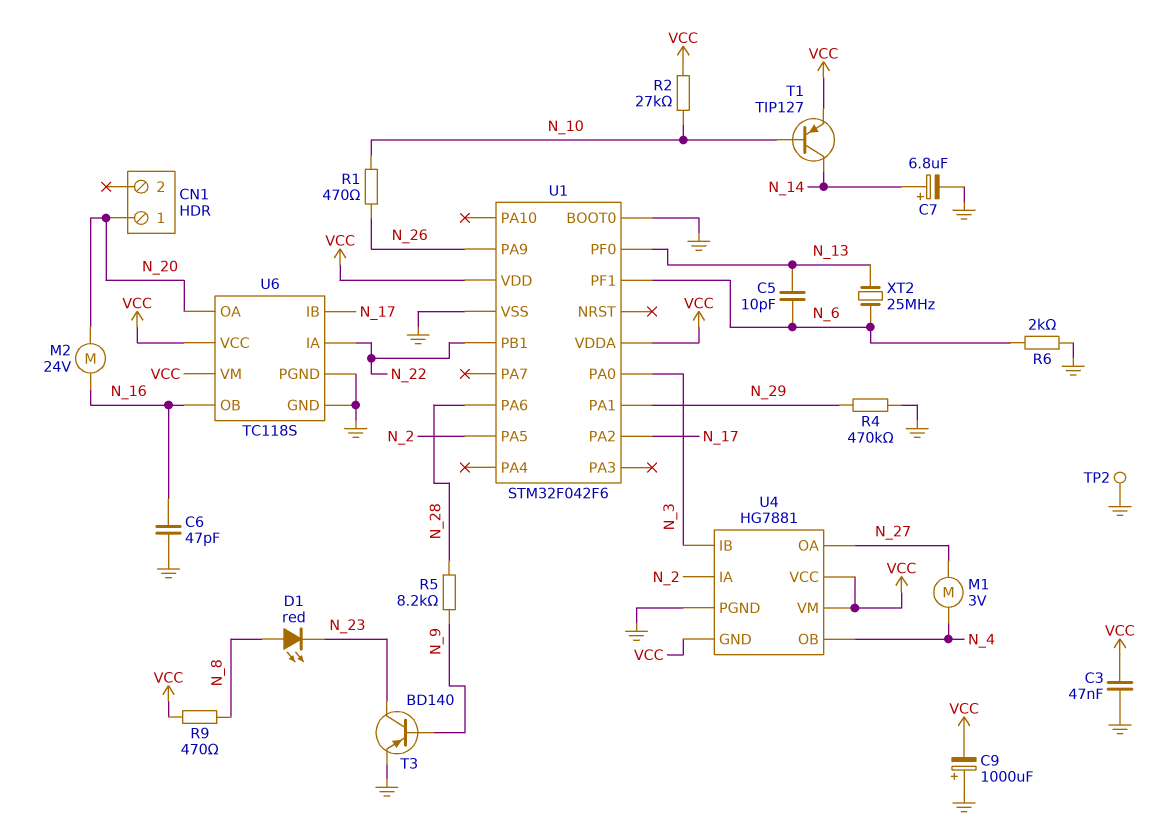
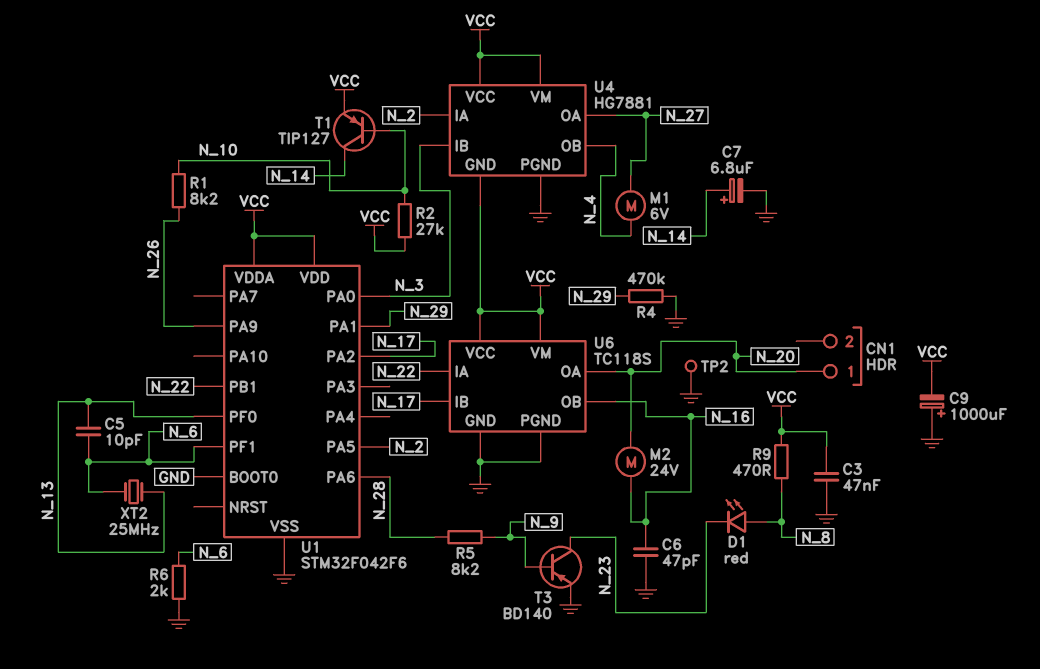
M1: motor 3V (N_4, N_27) -> motor 6V (N_4, N_27)
R1: 470 (N_10, N_26) -> 8.2k (N_10, N_26)

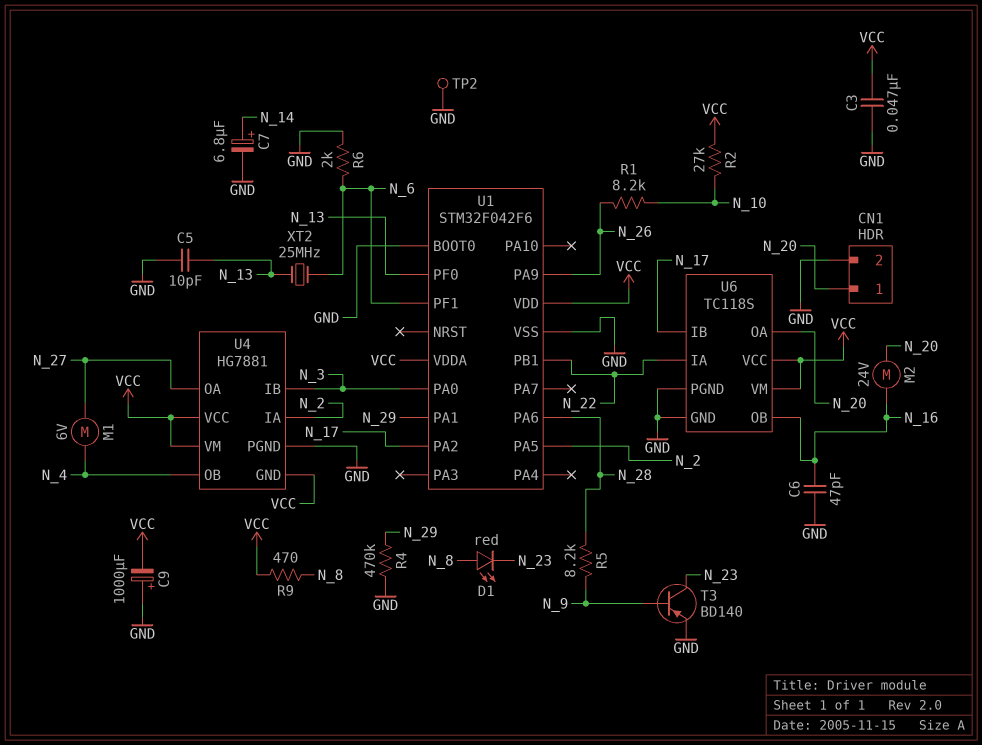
C5: 10pF (N_6, N_13) -> 10pF (GND, N_13)
CN1 pin 2: none -> GND
T1: PNP TIP127 (B N_10, C N_14, E VCC) -> none

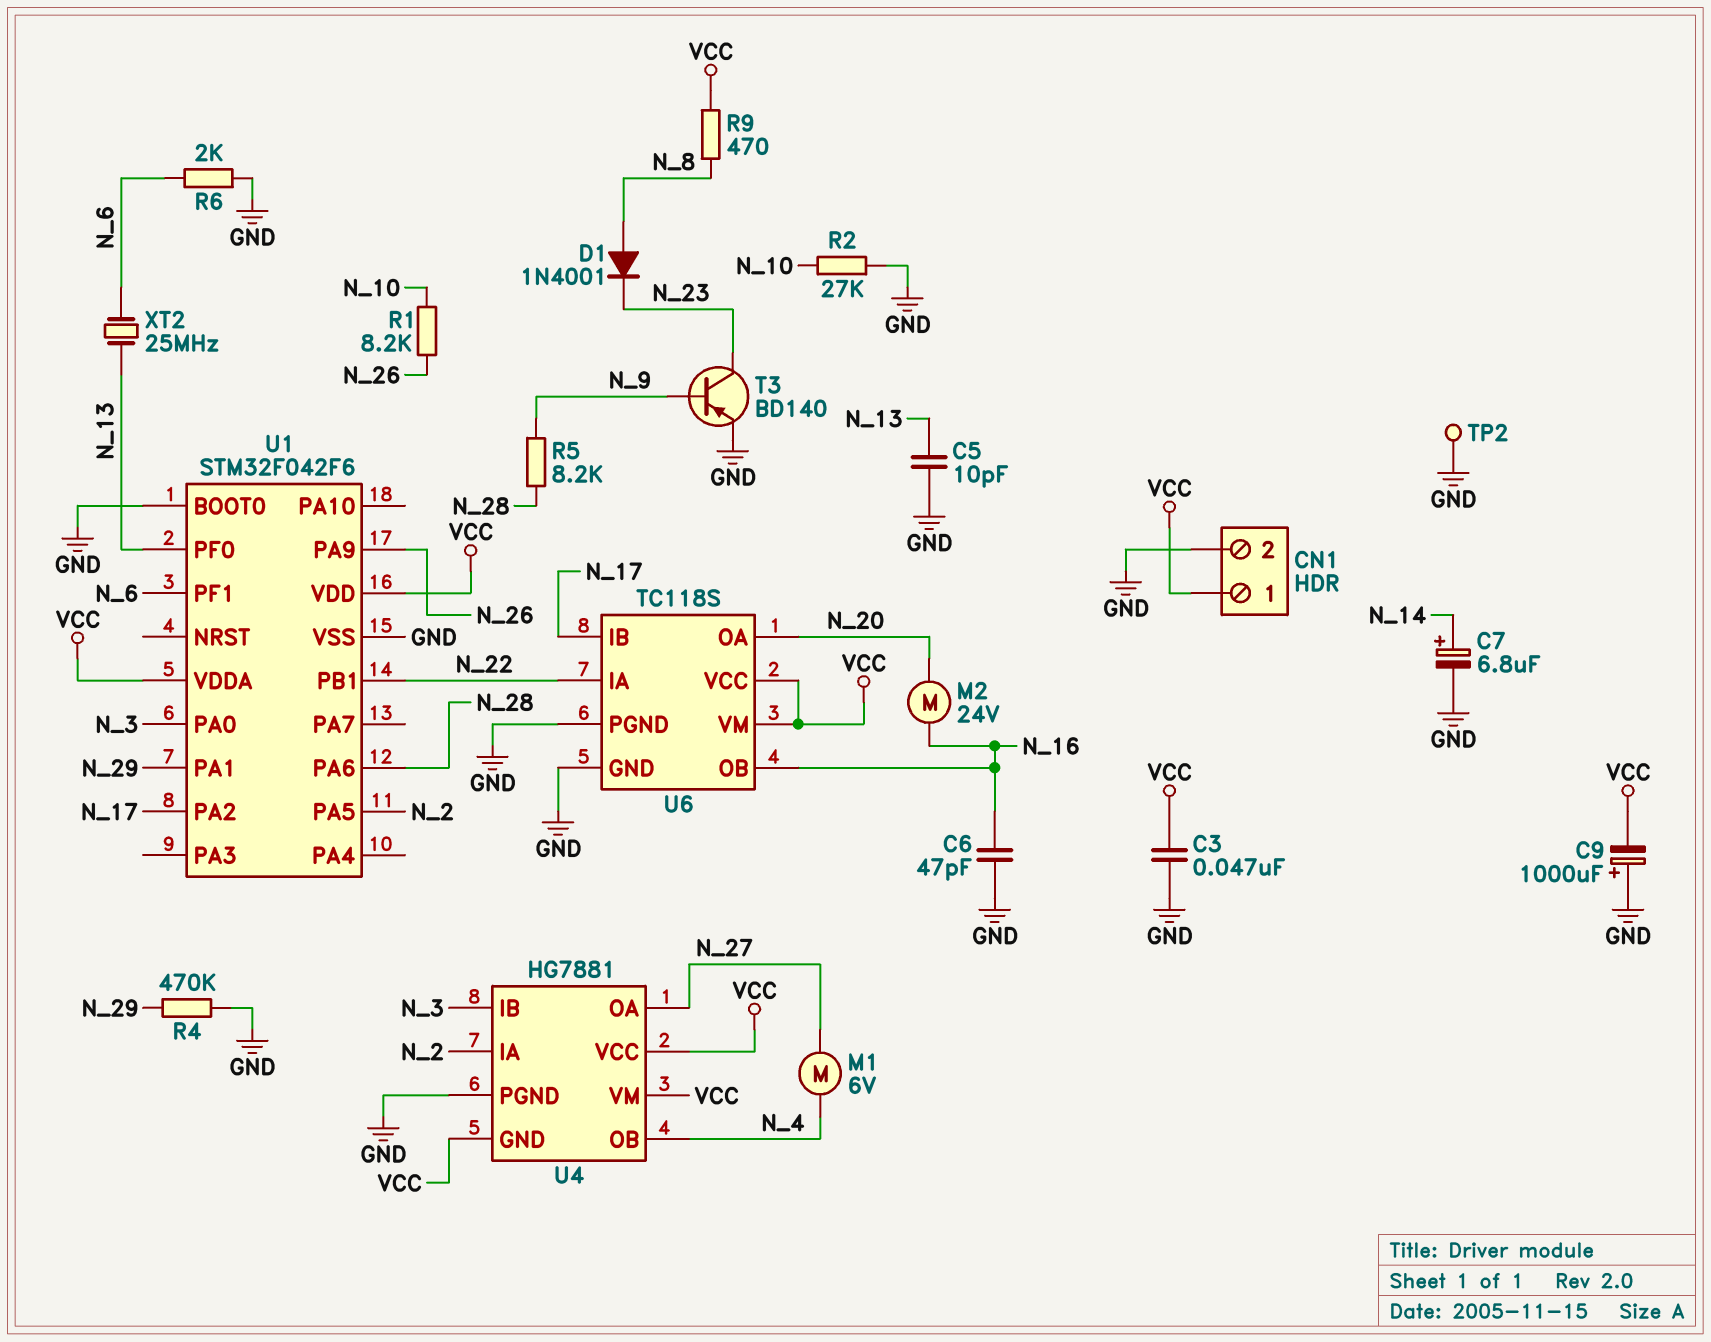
CN1 pin 1: N_20 -> VCC
D1: LED red (A N_8, K N_23) -> diode 1N4001 (A N_8, K N_23)
R2: 27k (N_10, VCC) -> 27k (GND, N_10)

